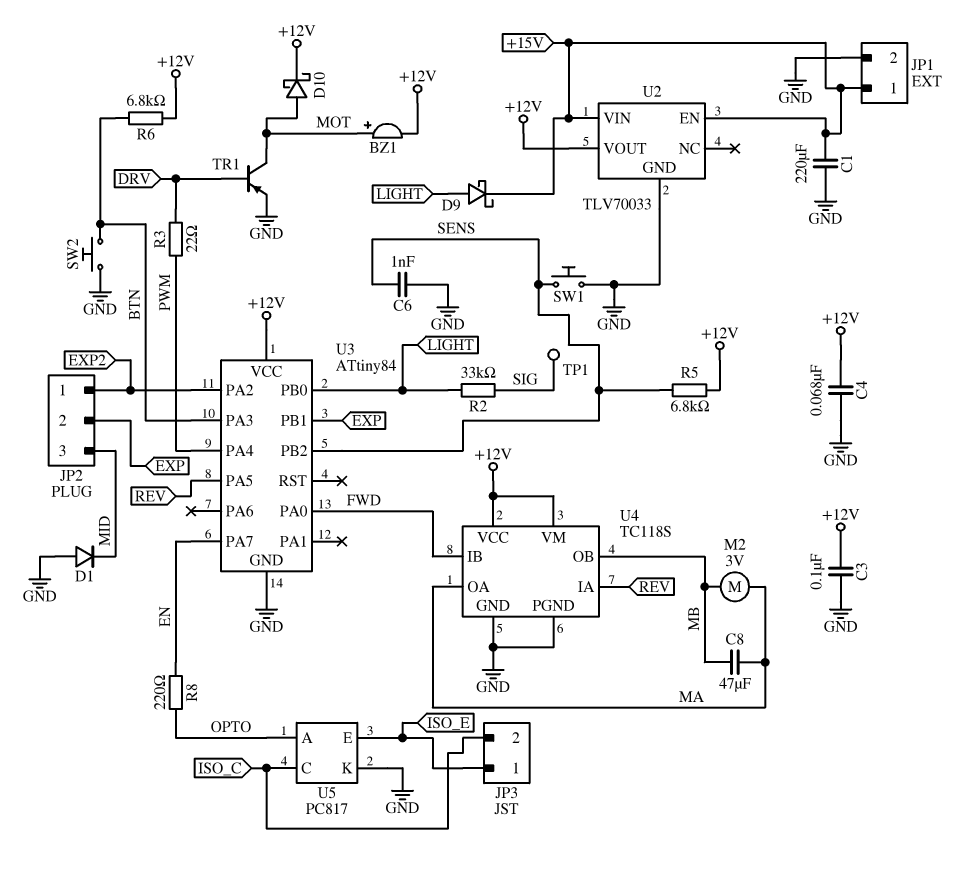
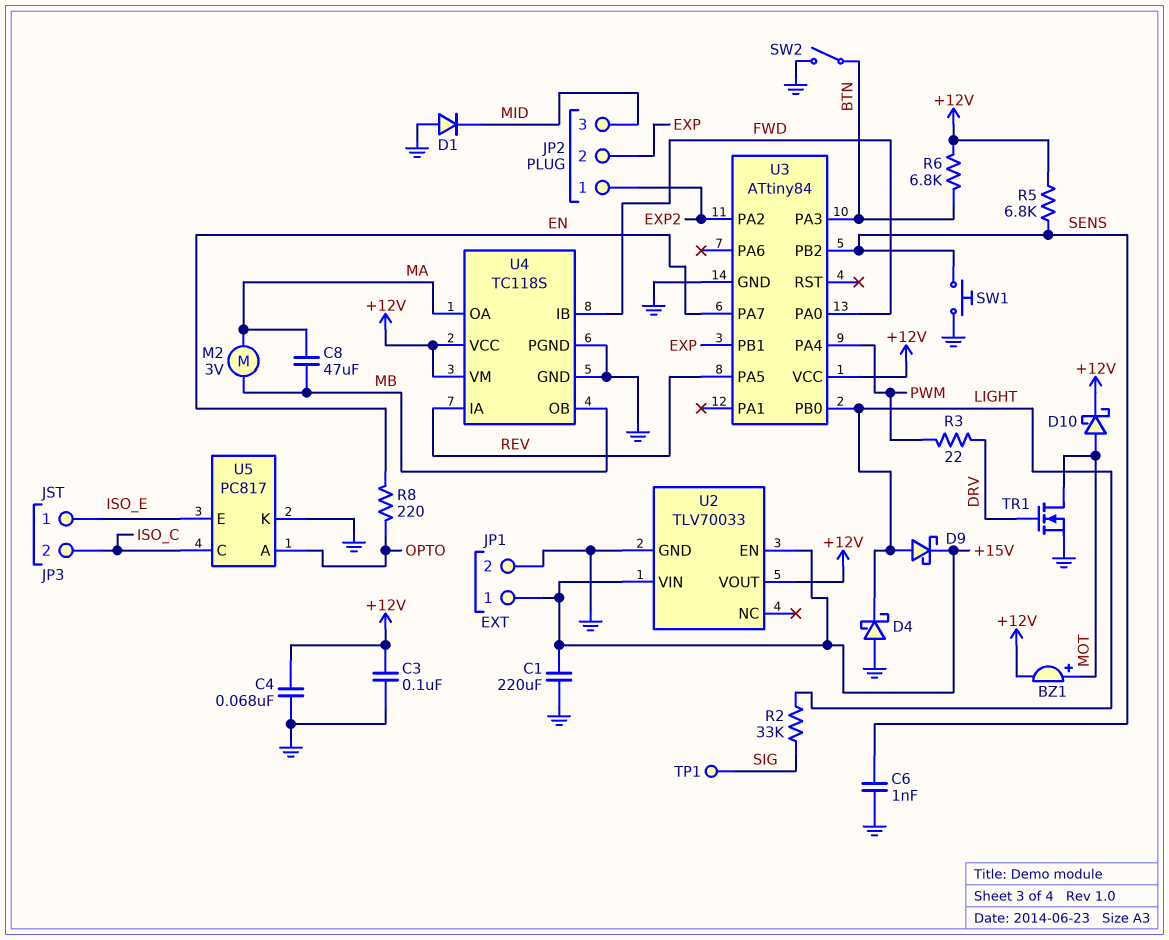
D4: none -> schottky (A GND, K LIGHT)
SW2: button (BTN, GND) -> switch (BTN, GND)
TR1: PNP (B DRV, C MOT, E GND) -> NMOS (G DRV, D MOT, S GND)

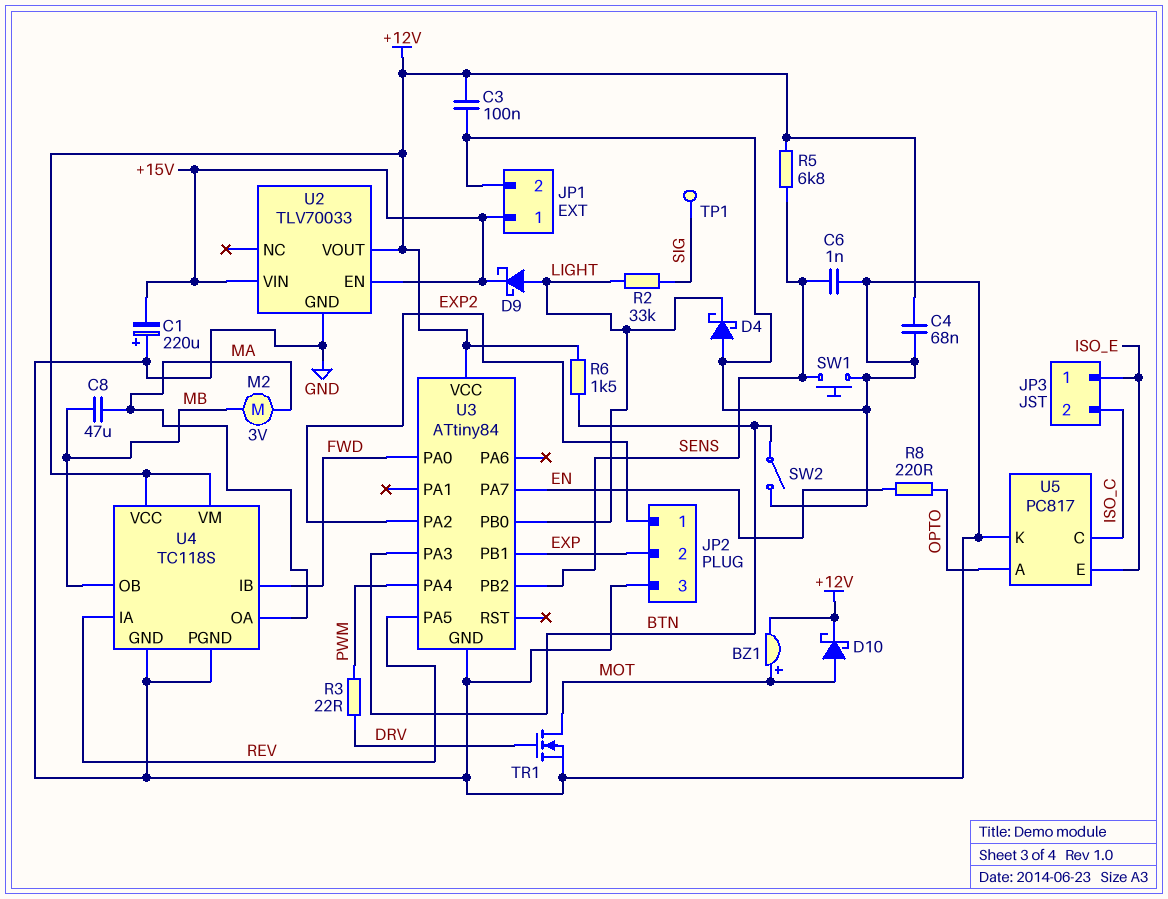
C1: 220uF (+15V, GND) -> 220uF (plus GND, minus +15V)
D1: diode (A GND, K MID) -> none
JP2 pin 3: MID -> GND
R6: 6.8k (+12V, BTN) -> 1.5k (+12V, BTN)

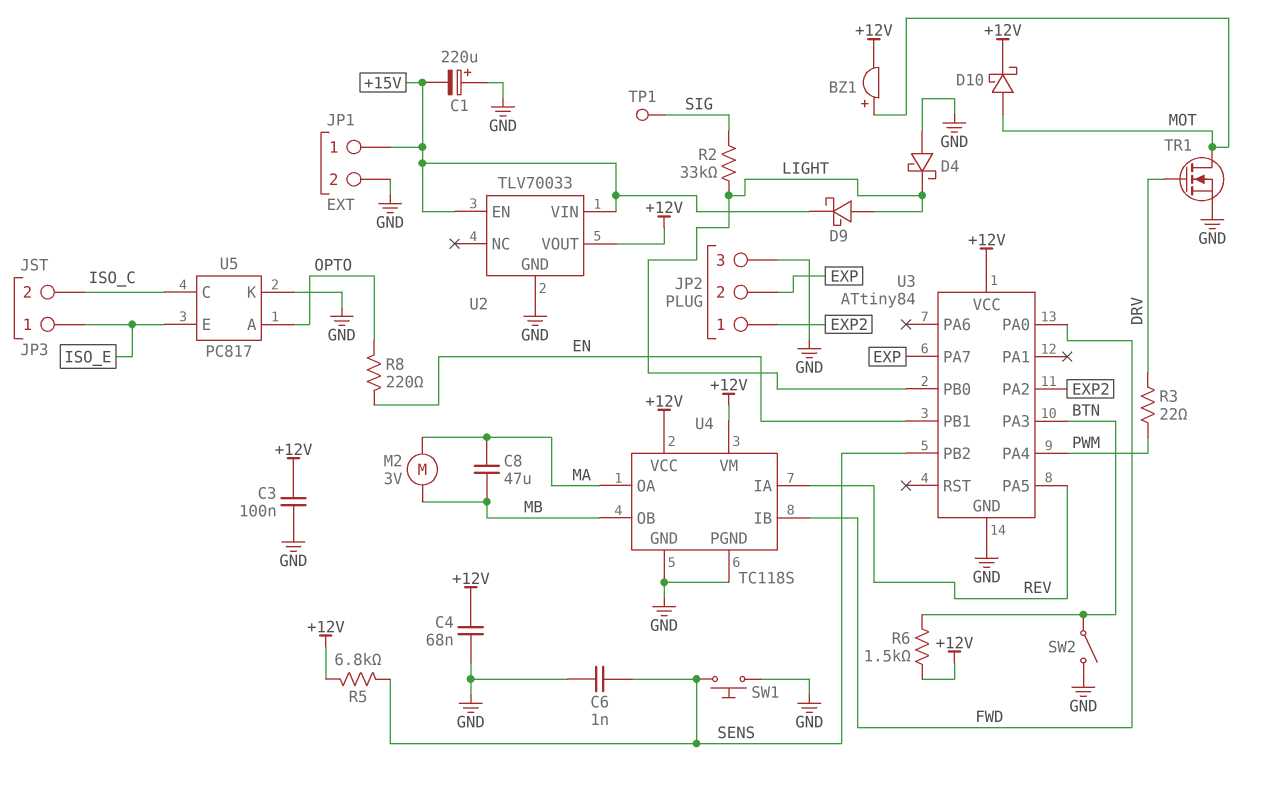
U3 pin PA7: EN -> EXP
U3 pin PB1: EXP -> EN

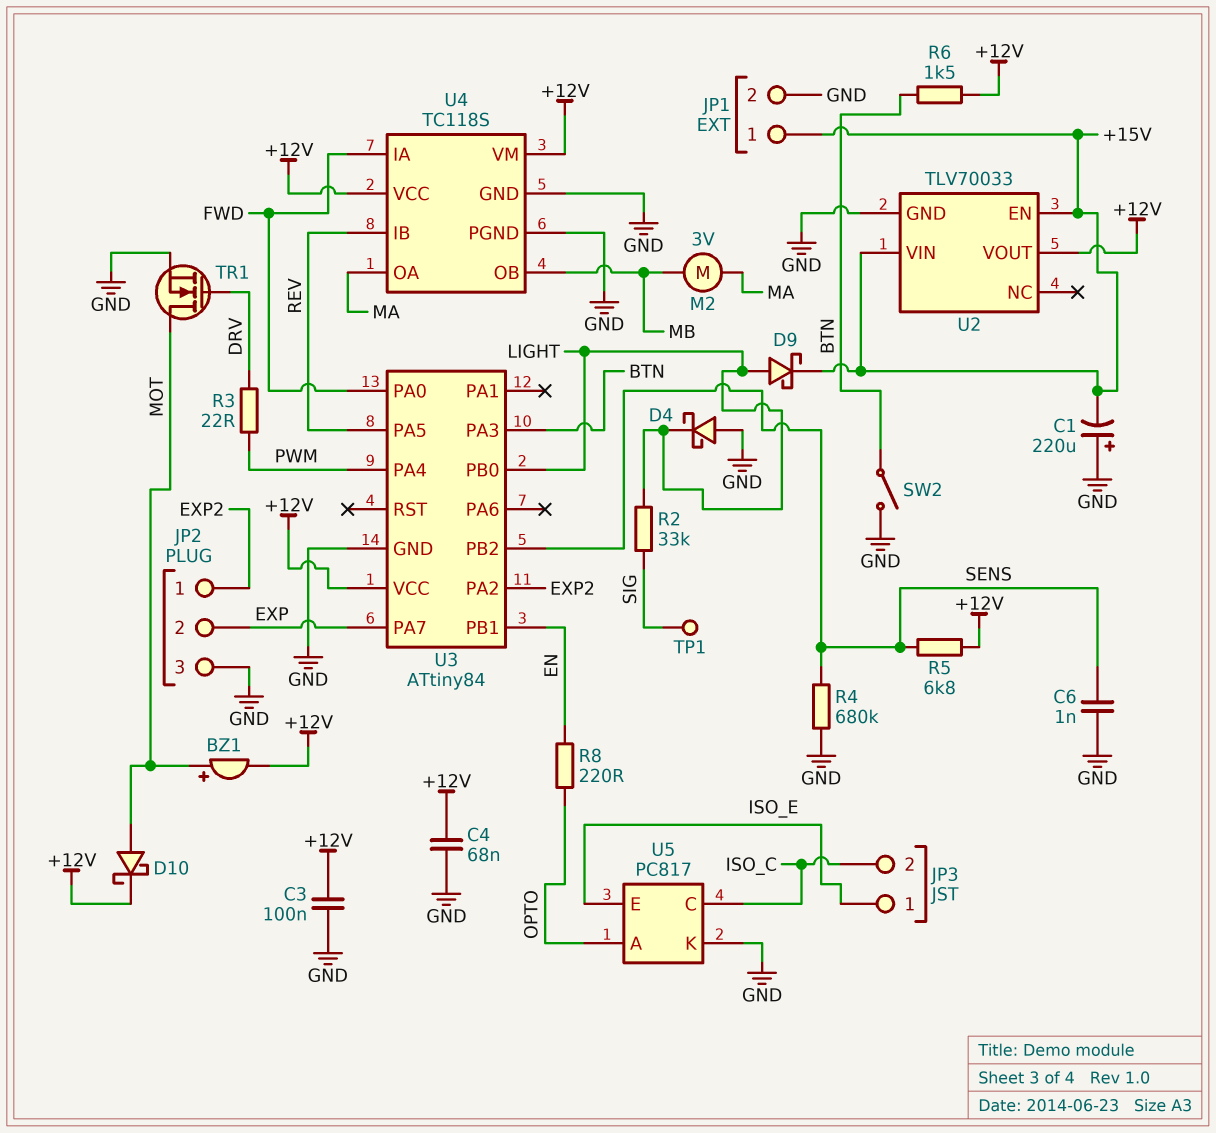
C8: 47uF (MA, MB) -> none
R4: none -> 680k (GND, SENS)
SW1: button (GND, SENS) -> none
U4 pin IA: REV -> FWD
U4 pin IB: FWD -> REV

